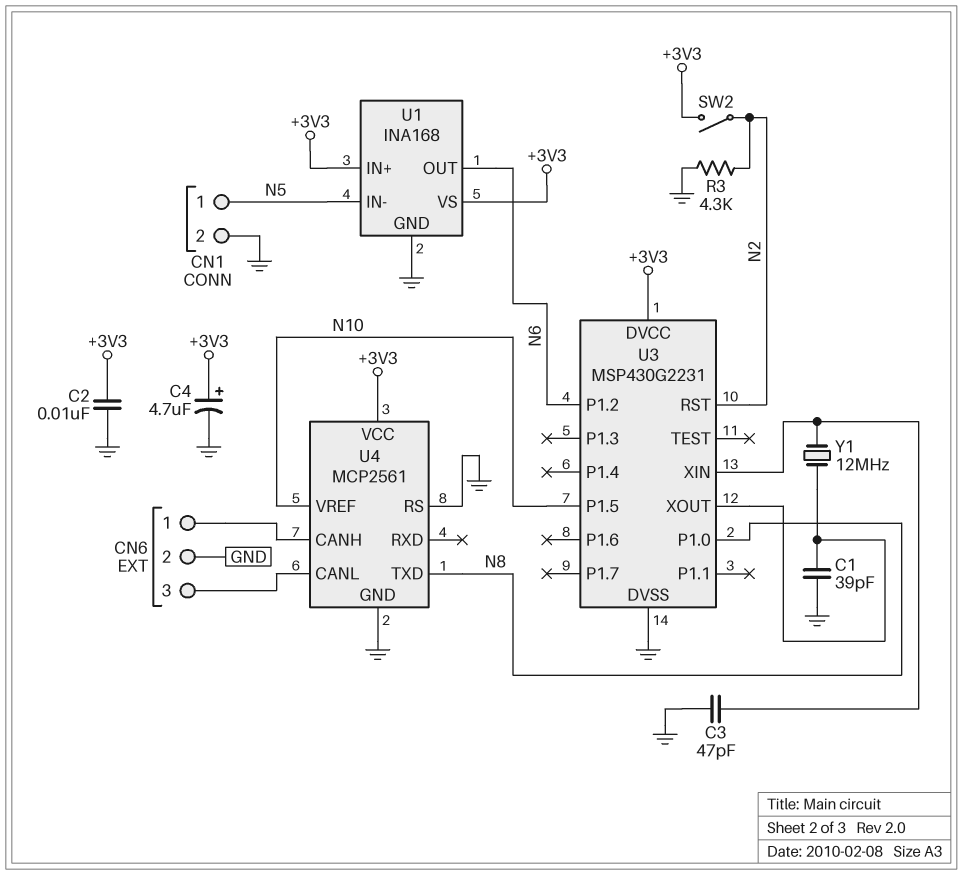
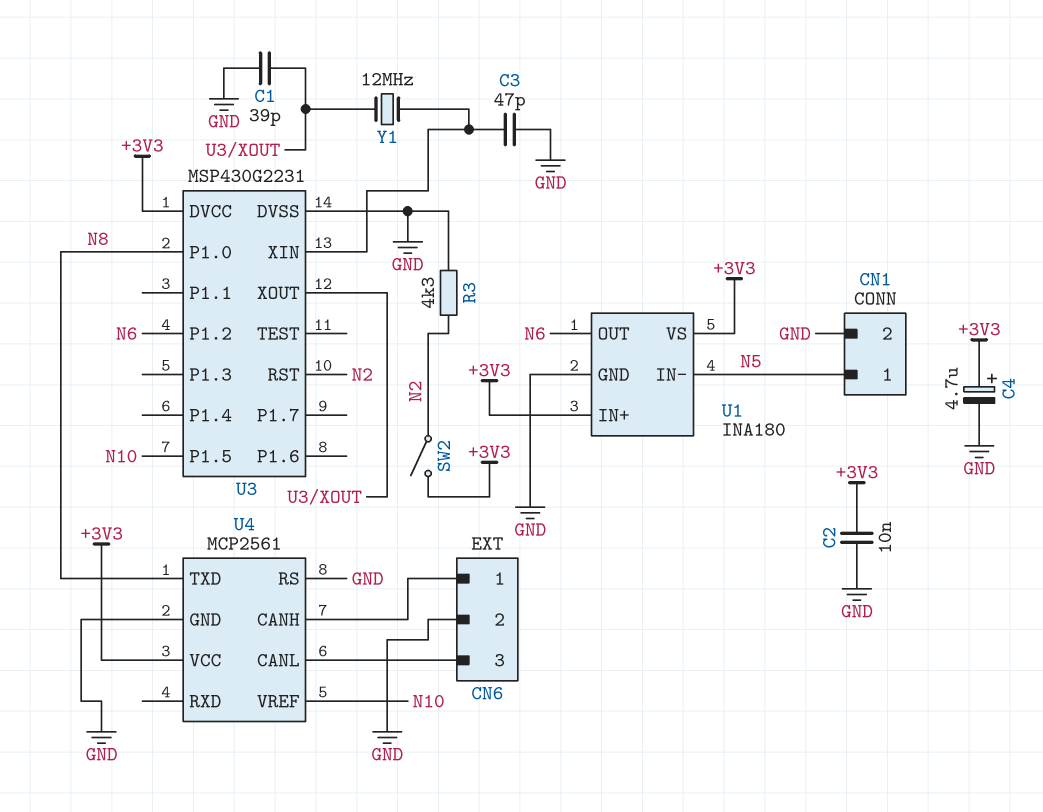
U1: INA168 -> INA180

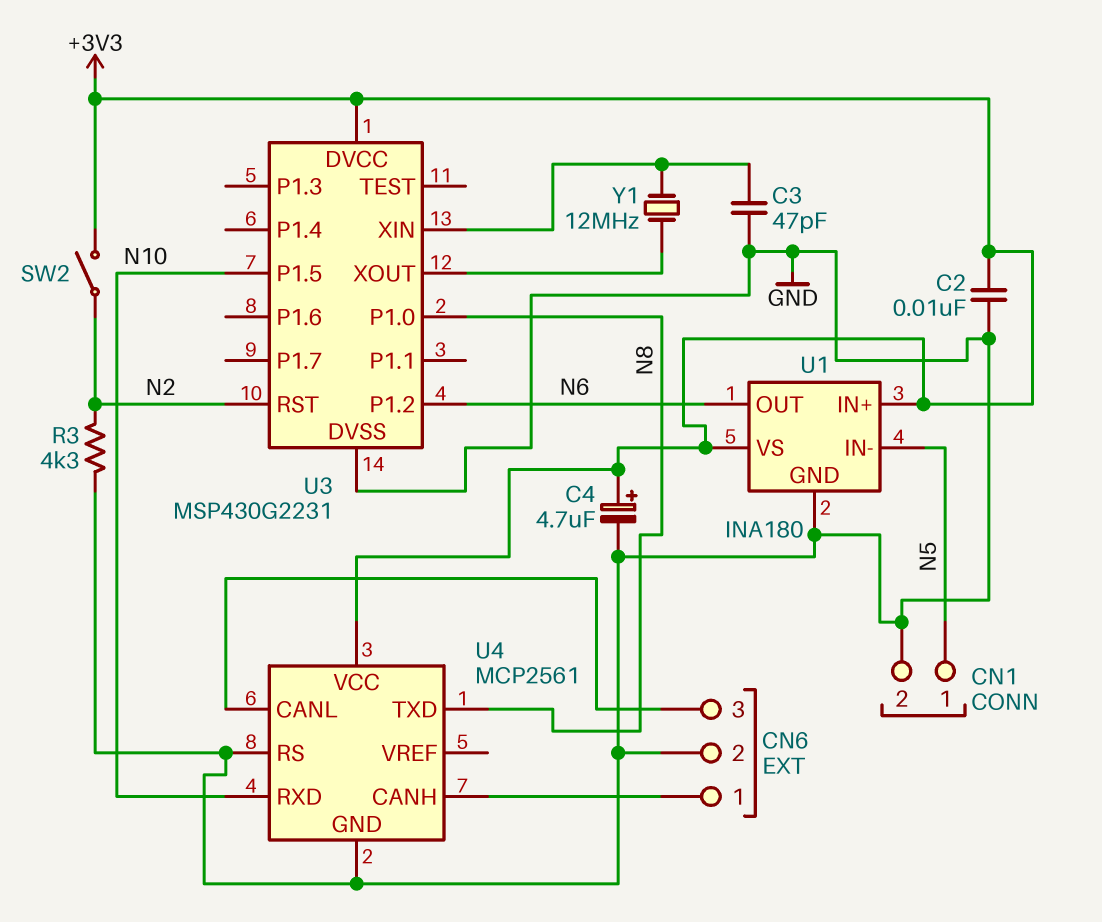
C1: 39pF (GND, U3/XOUT) -> none
U4 pin RXD: none -> N10
U4 pin VREF: N10 -> none

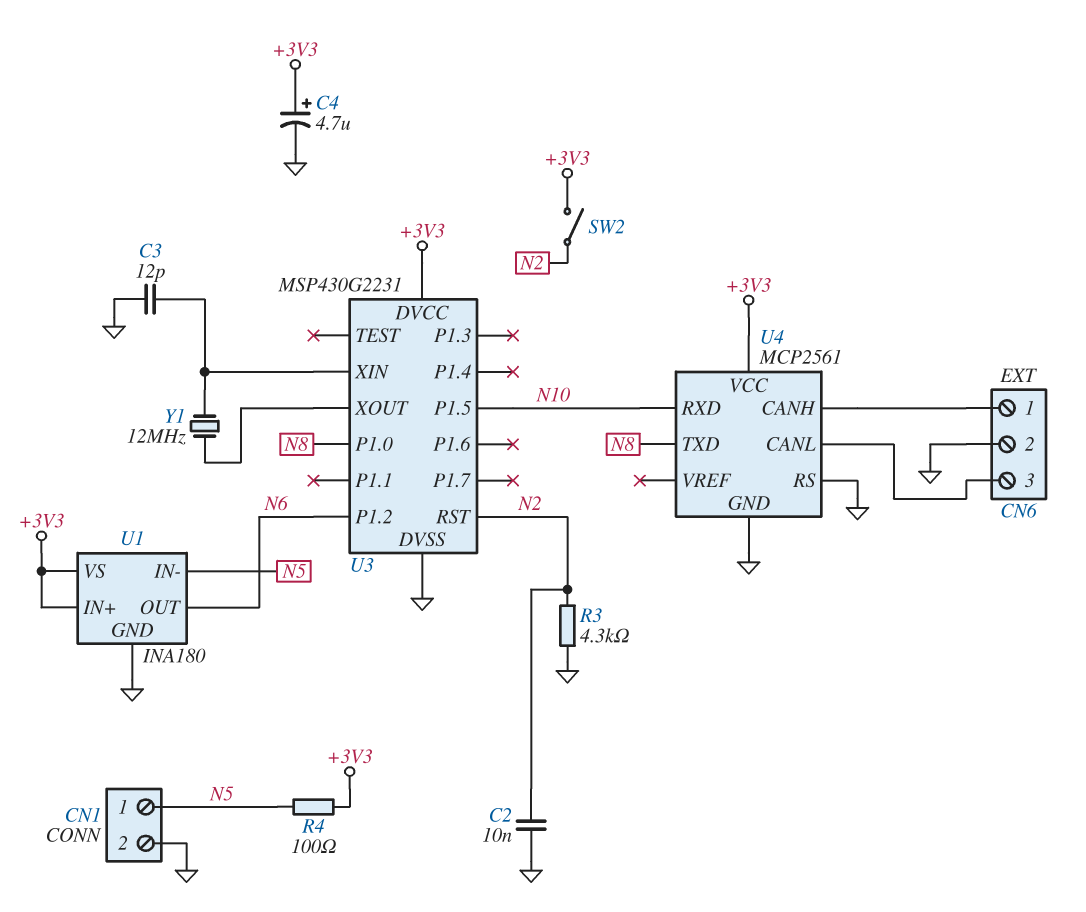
C2: 10nF (+3V3, GND) -> 10nF (GND, N2)
C3: 47pF (GND, U3/XIN) -> 12pF (GND, U3/XIN)
R4: none -> 100 (+3V3, N5)

